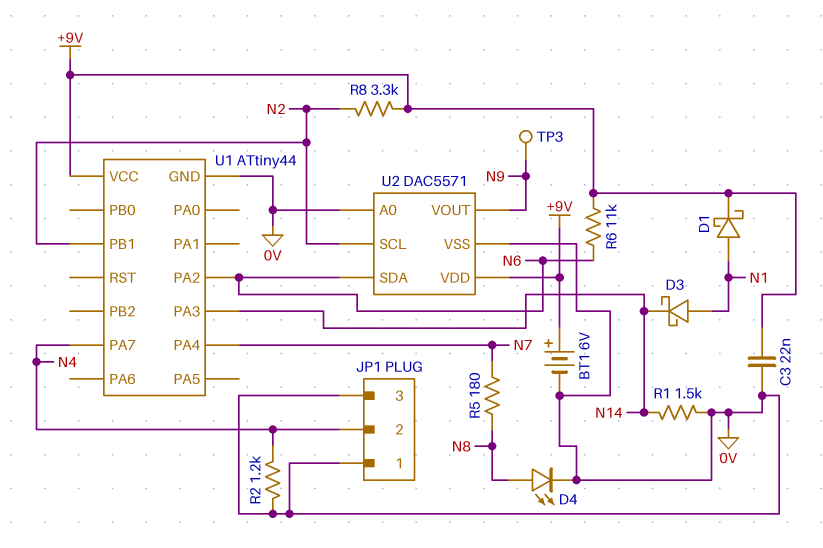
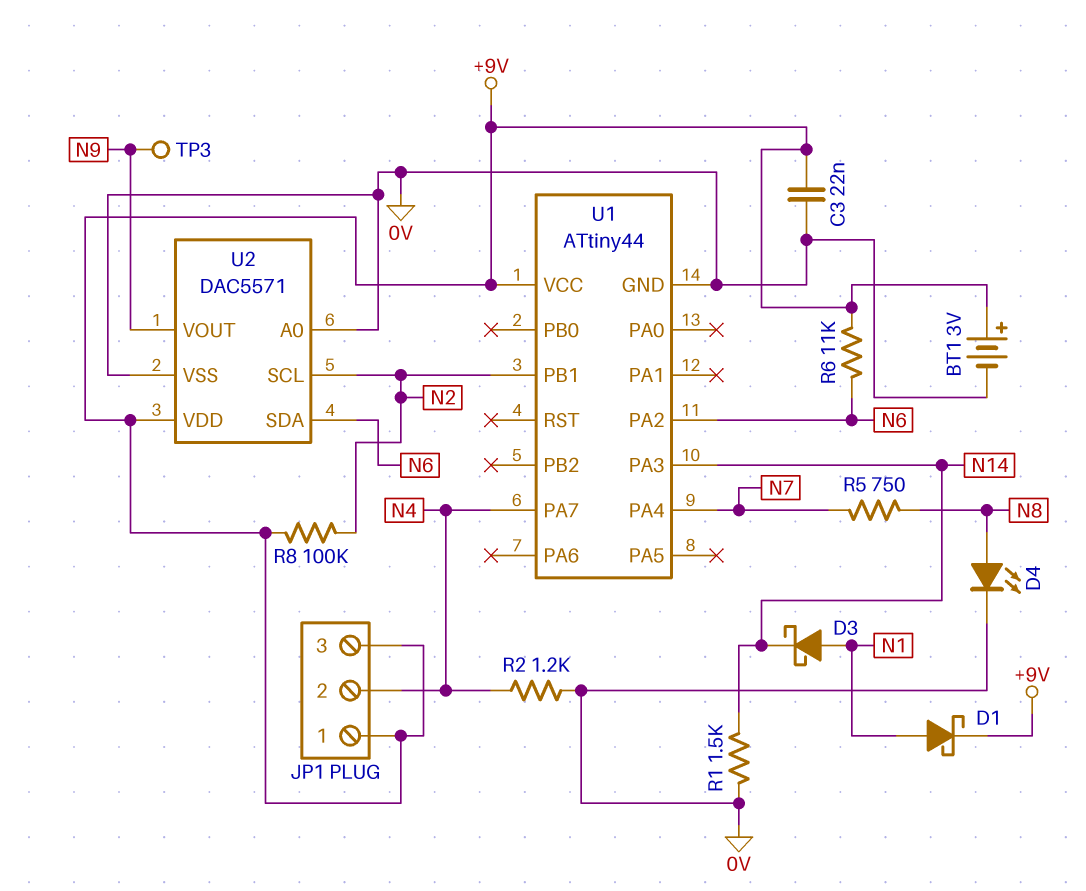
BT1: 6V (plus +9V, minus 0V) -> 3V (plus +9V, minus 0V)
JP1 pin 1: 0V -> +9V
JP1 pin 3: 0V -> +9V
R5: 180 (N7, N8) -> 750 (N7, N8)
R8: 3.3k (+9V, N2) -> 100k (+9V, N2)

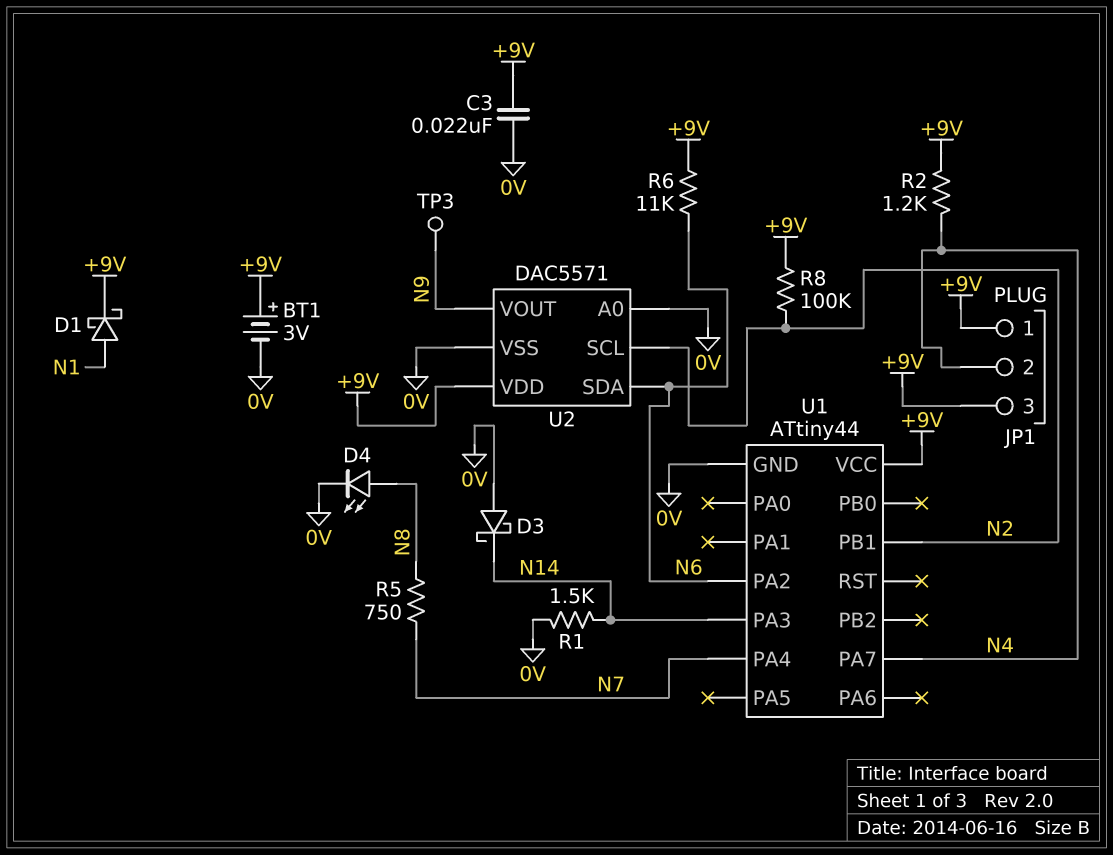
D3: schottky (A N1, K N14) -> schottky (A 0V, K N14)
R2: 1.2k (0V, N4) -> 1.2k (+9V, N4)

